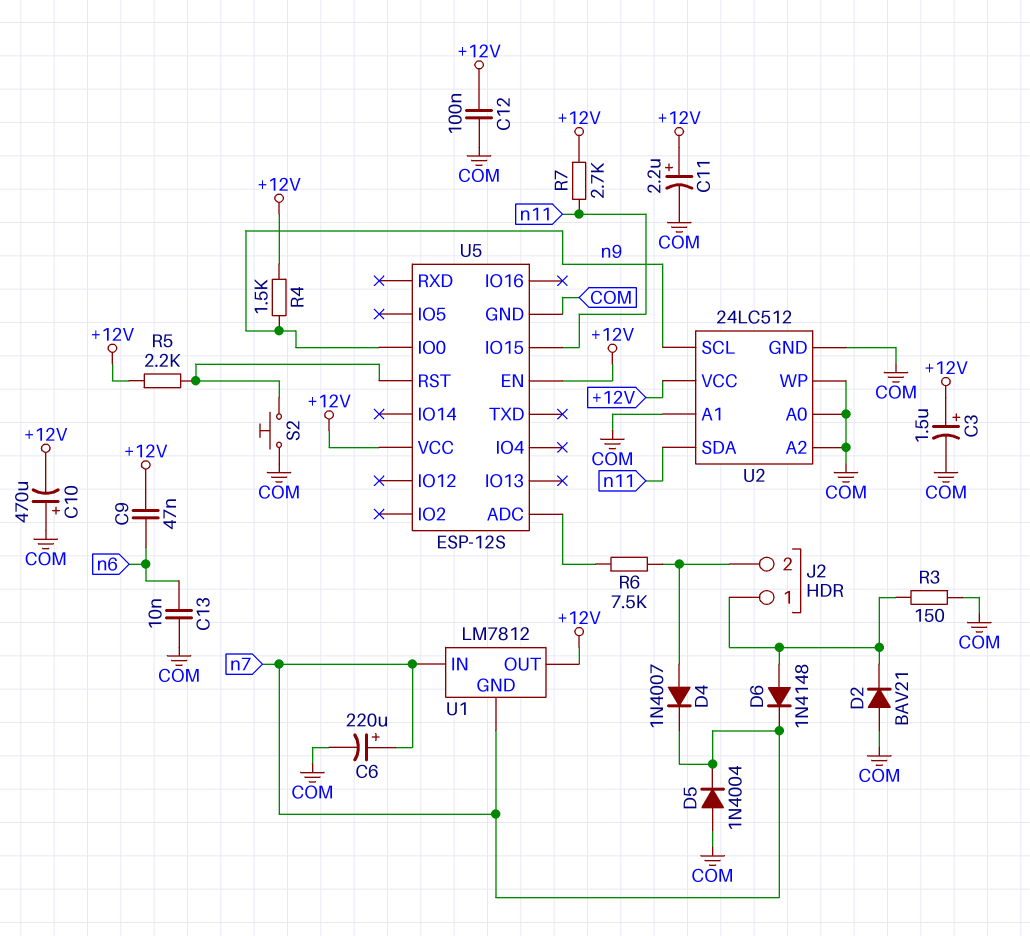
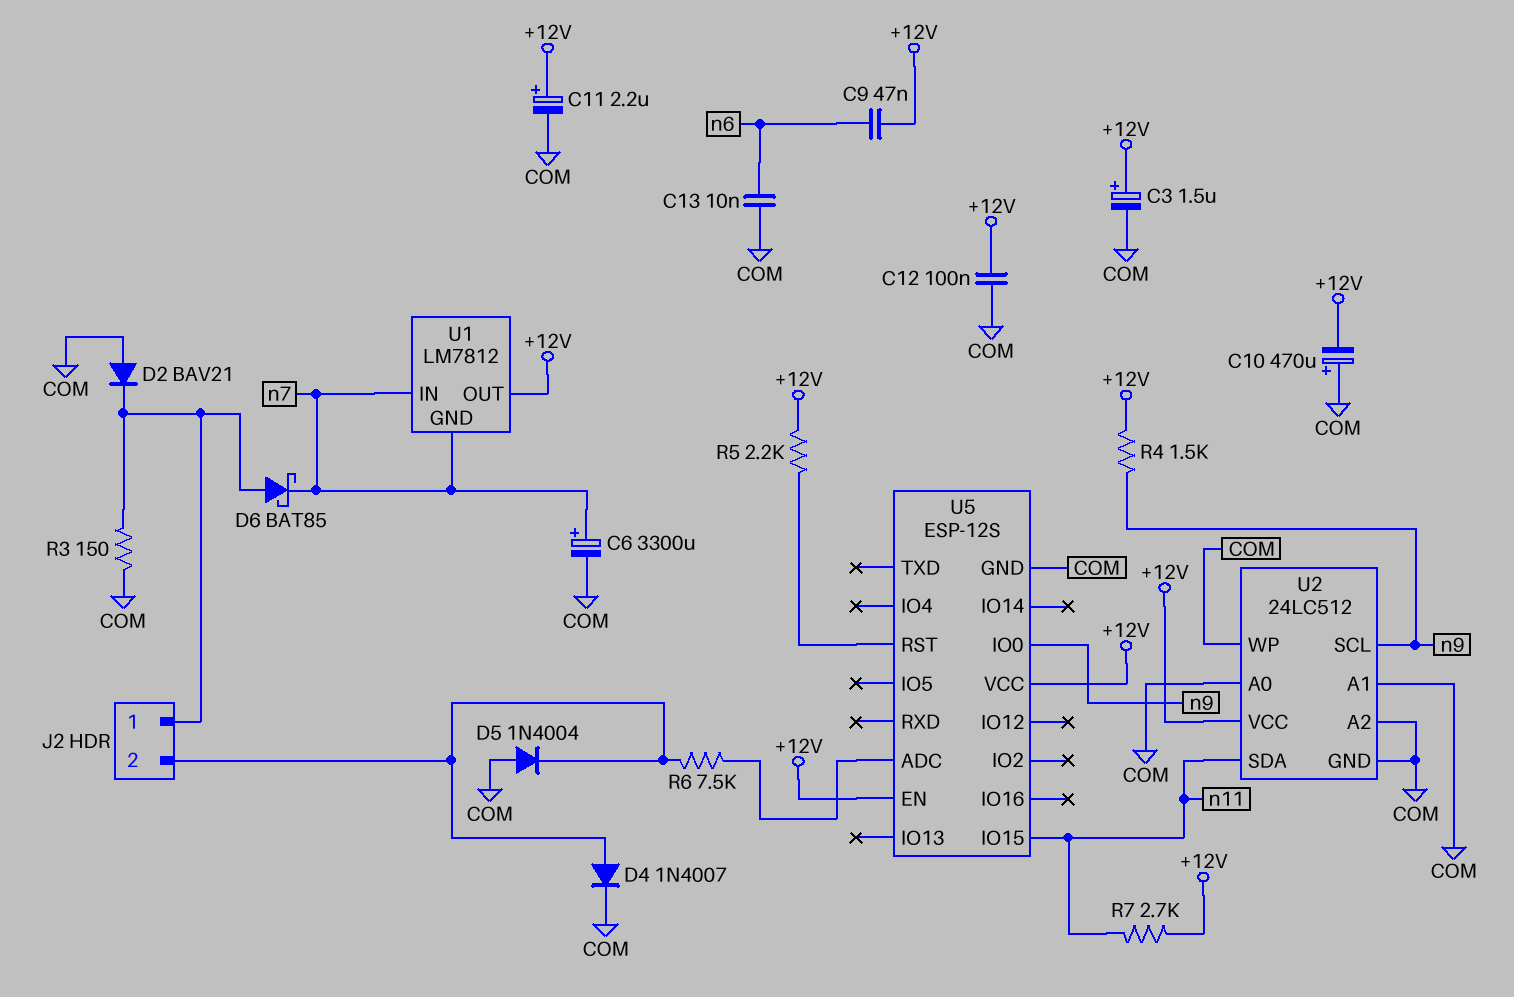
C6: 220uF (plus n7, minus COM) -> 3300uF (plus n7, minus COM)
D4: diode 1N4007 (A J2/2, K n7) -> diode 1N4007 (A J2/2, K COM)
D5: diode 1N4004 (A COM, K n7) -> diode 1N4004 (A COM, K J2/2)
D6: diode 1N4148 (A J2/1, K n7) -> schottky BAT85 (A J2/1, K n7)
S2: button (COM, U5/RST) -> none

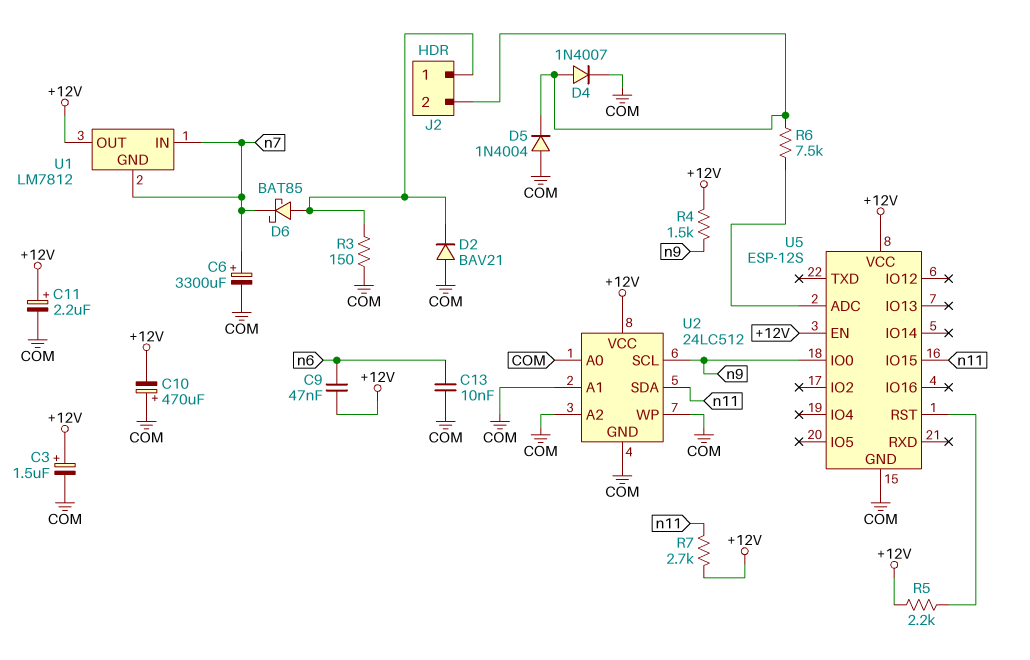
C12: 100nF (+12V, COM) -> none

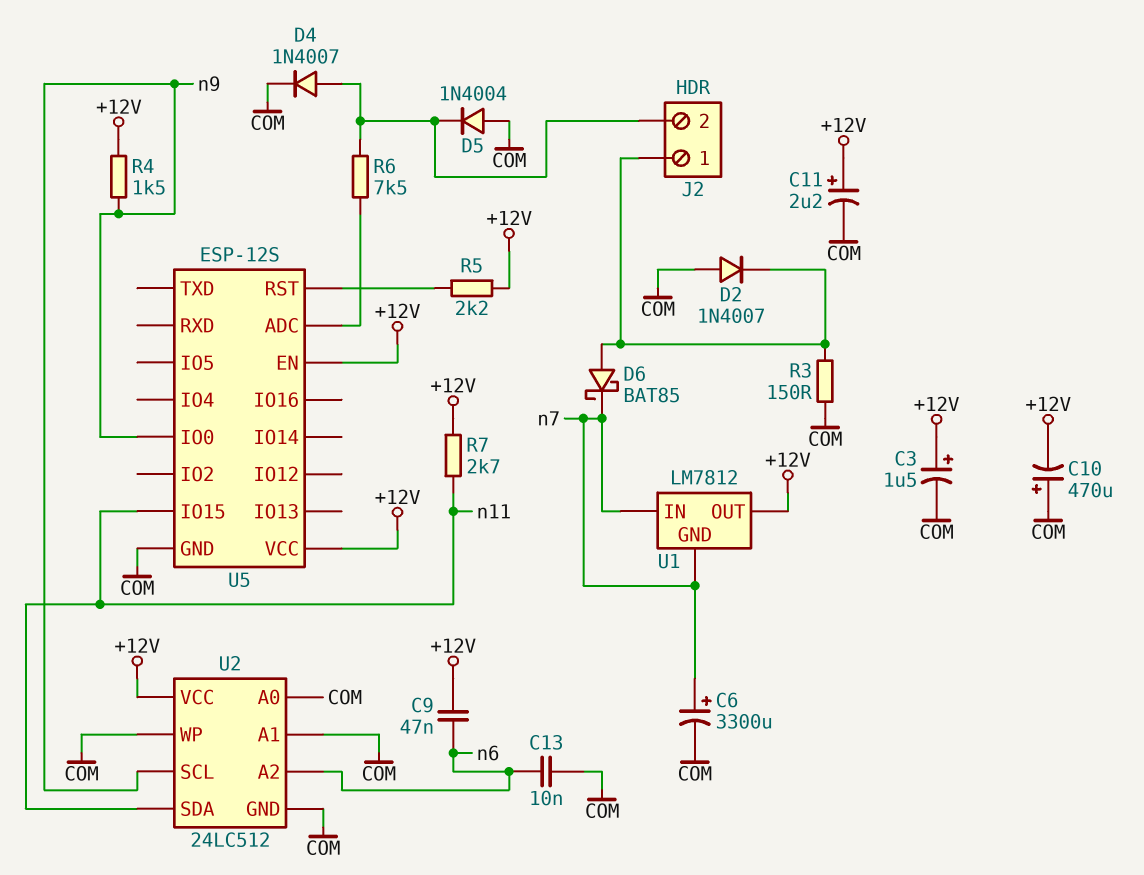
D2: diode BAV21 (A COM, K J2/1) -> diode 1N4007 (A COM, K J2/1)
U2 pin A2: COM -> n6

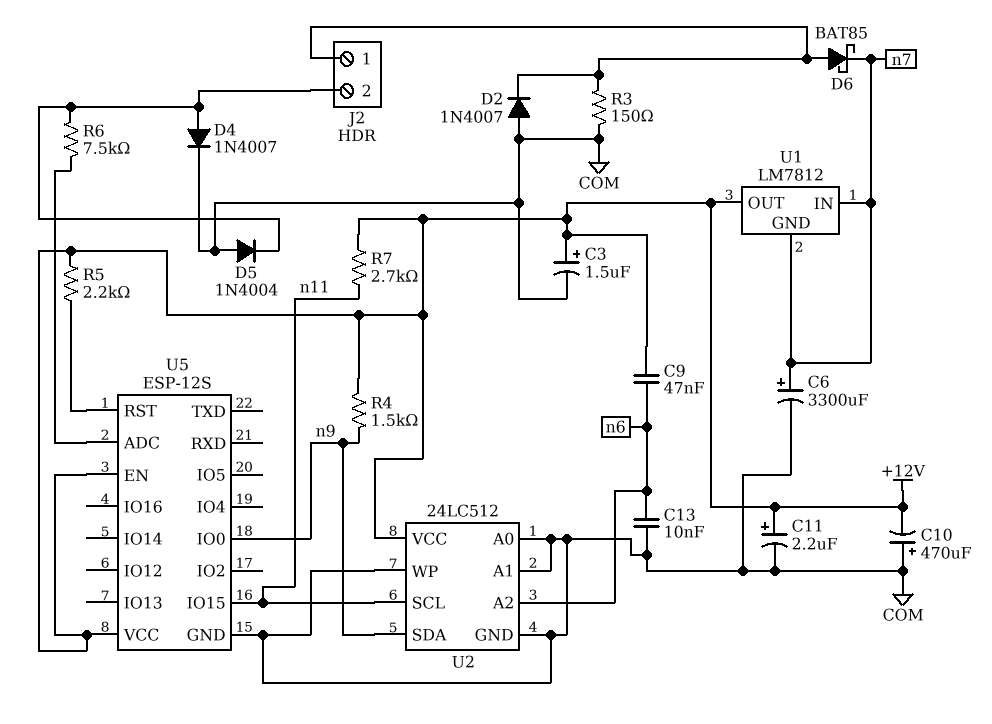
U2 pin SCL: n9 -> n11
U2 pin SDA: n11 -> n9

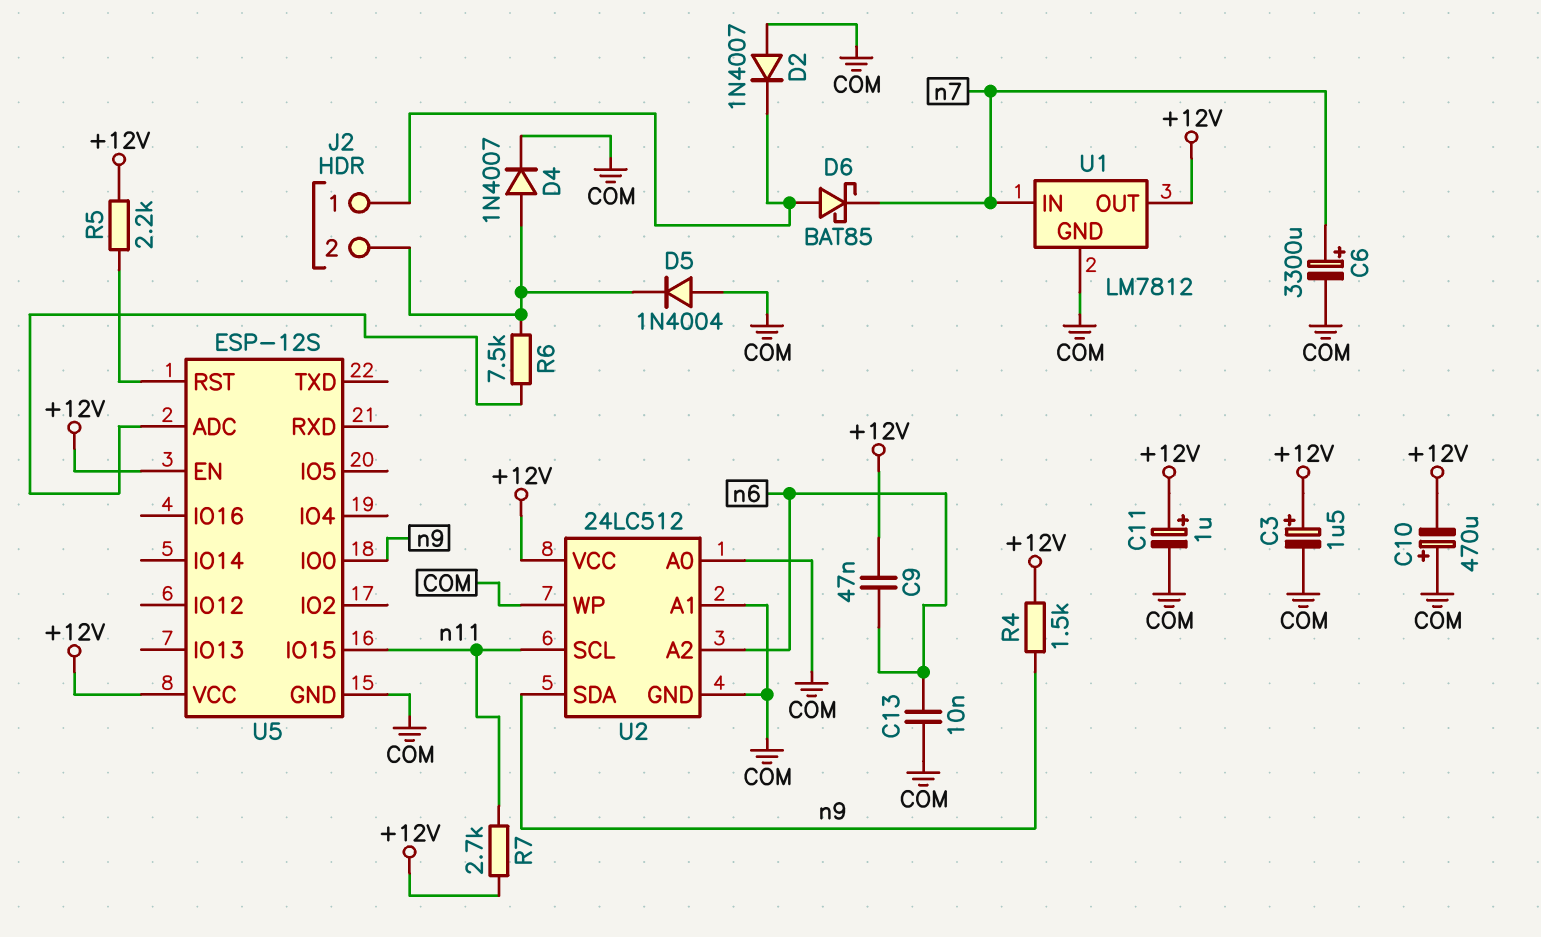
C11: 2.2uF (plus +12V, minus COM) -> 1uF (plus +12V, minus COM)
R3: 150 (COM, J2/1) -> none
U1 pin GND: n7 -> COM

